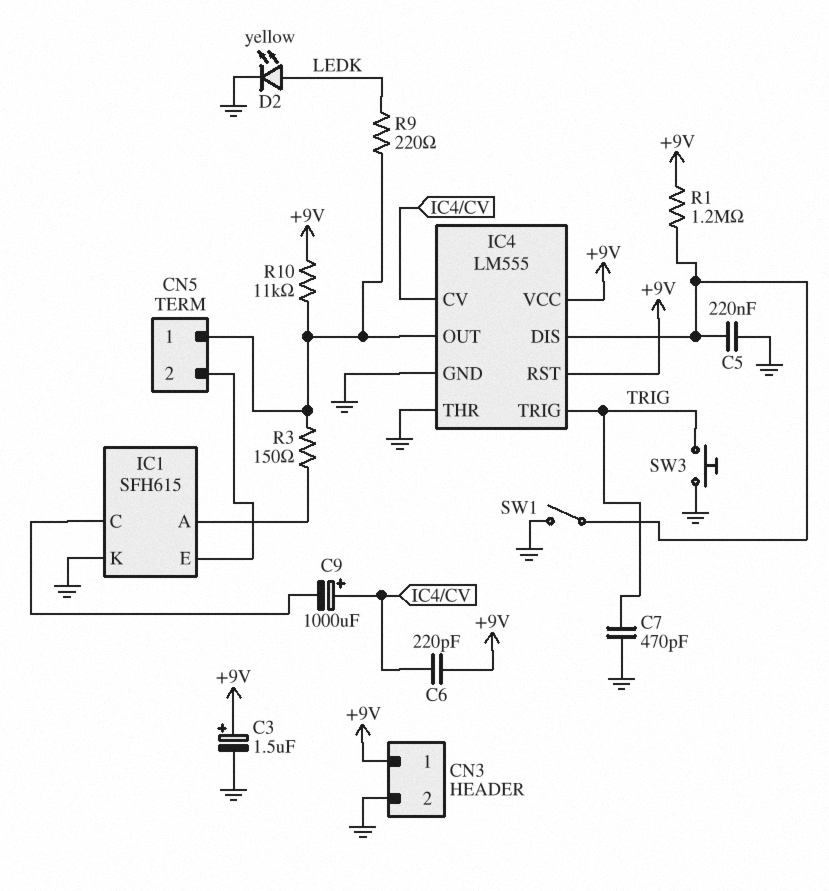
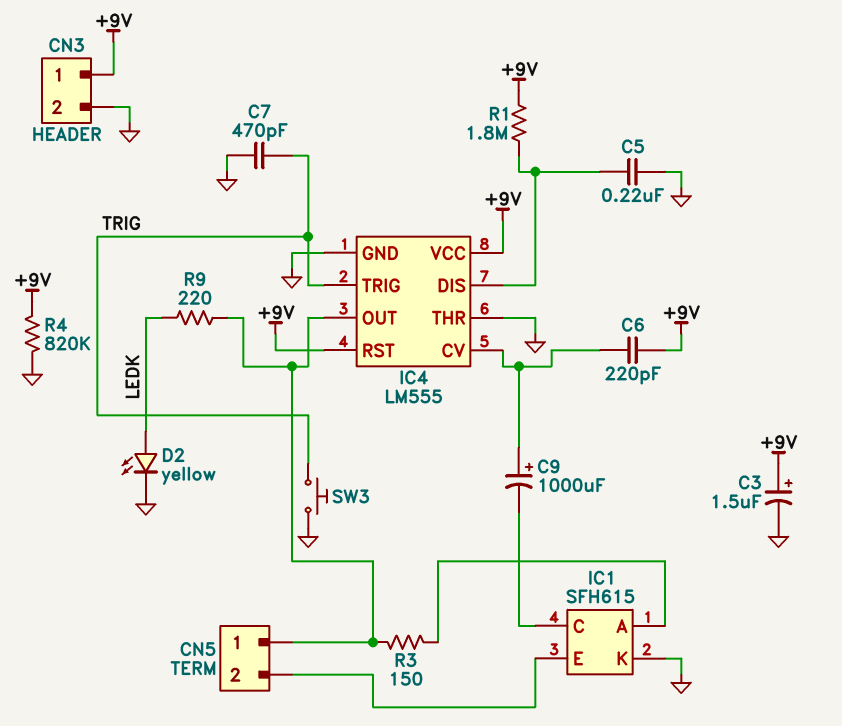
R1: 1.2M (+9V, IC4/DIS) -> 1.8M (+9V, IC4/DIS)
R4: none -> 820k (+9V, GND)
R10: 11k (+9V, CN5/1) -> none
SW1: switch (GND, IC4/DIS) -> none

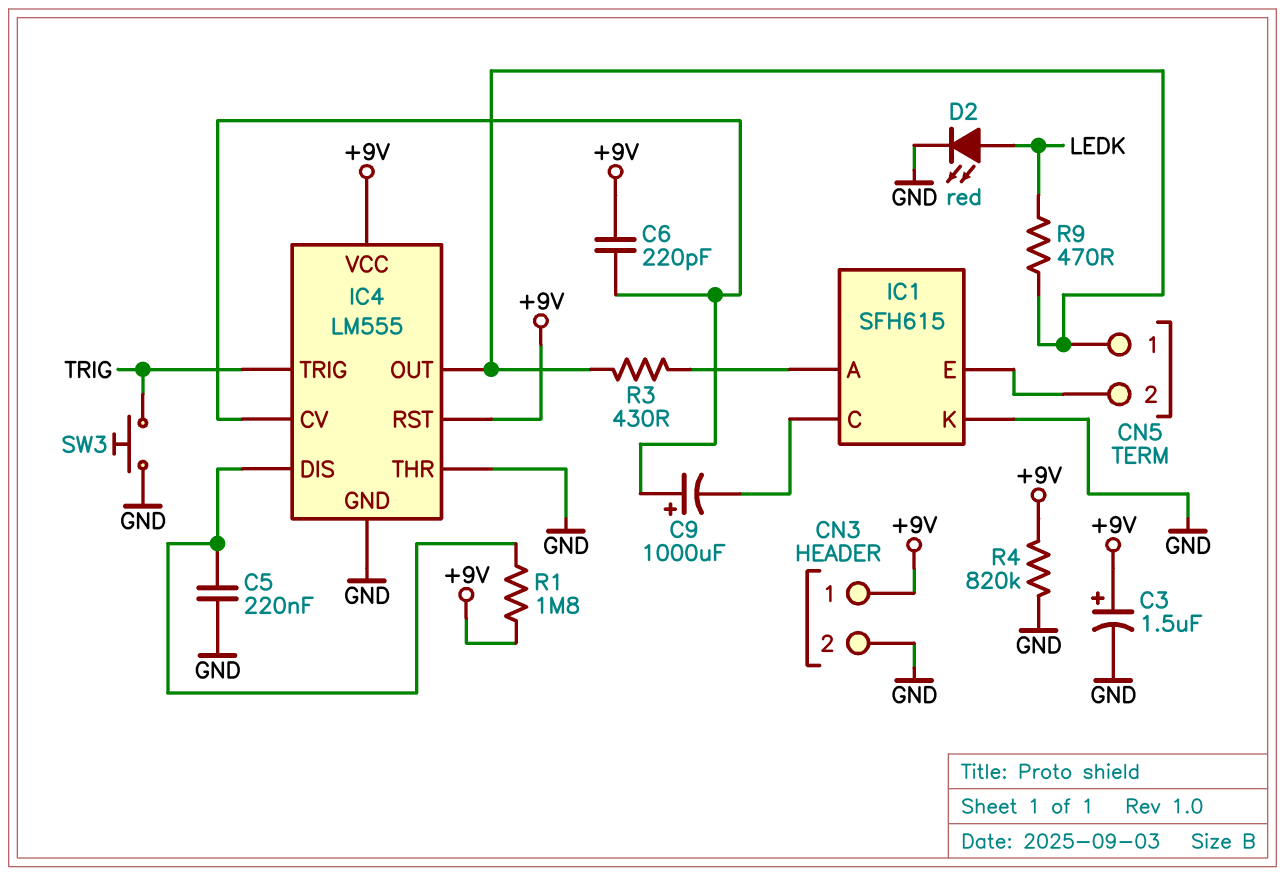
C7: 470pF (GND, TRIG) -> none
D2: LED yellow (A LEDK, K GND) -> LED red (A LEDK, K GND)
R3: 150 (CN5/1, IC1/A) -> 430 (CN5/1, IC1/A)
R9: 220 (CN5/1, LEDK) -> 470 (CN5/1, LEDK)

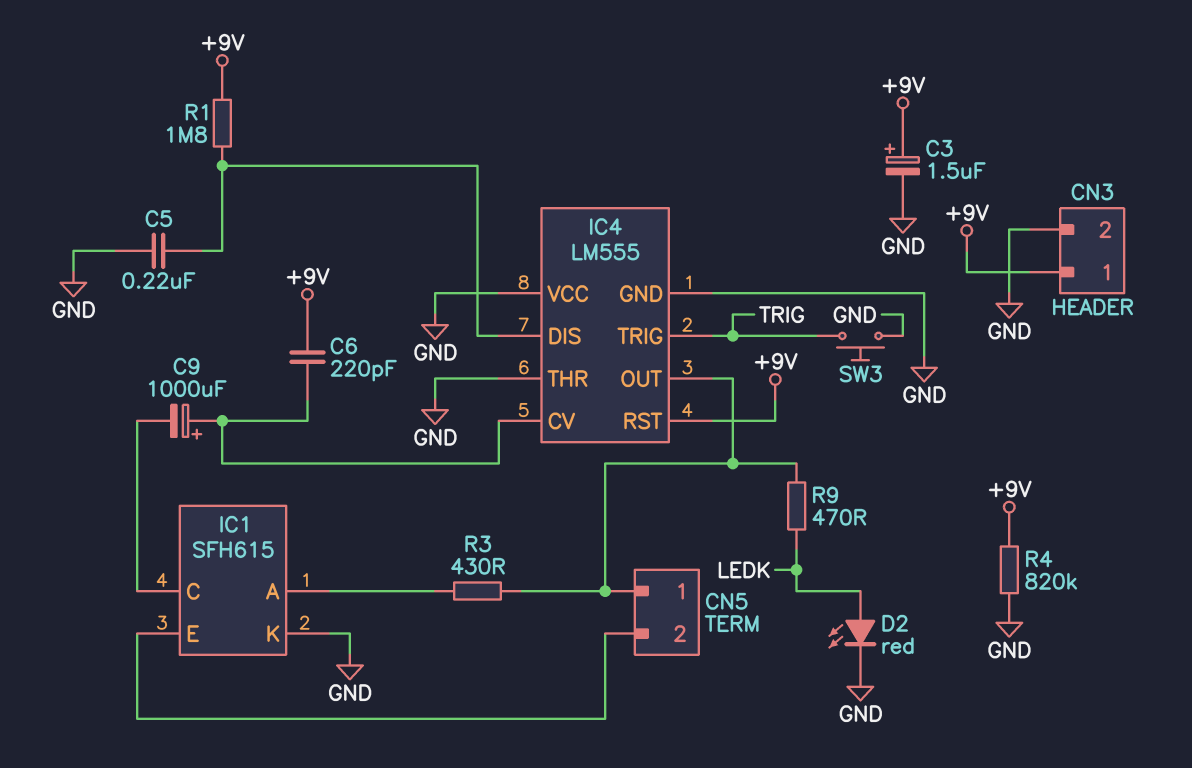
IC4 pin VCC: +9V -> GND

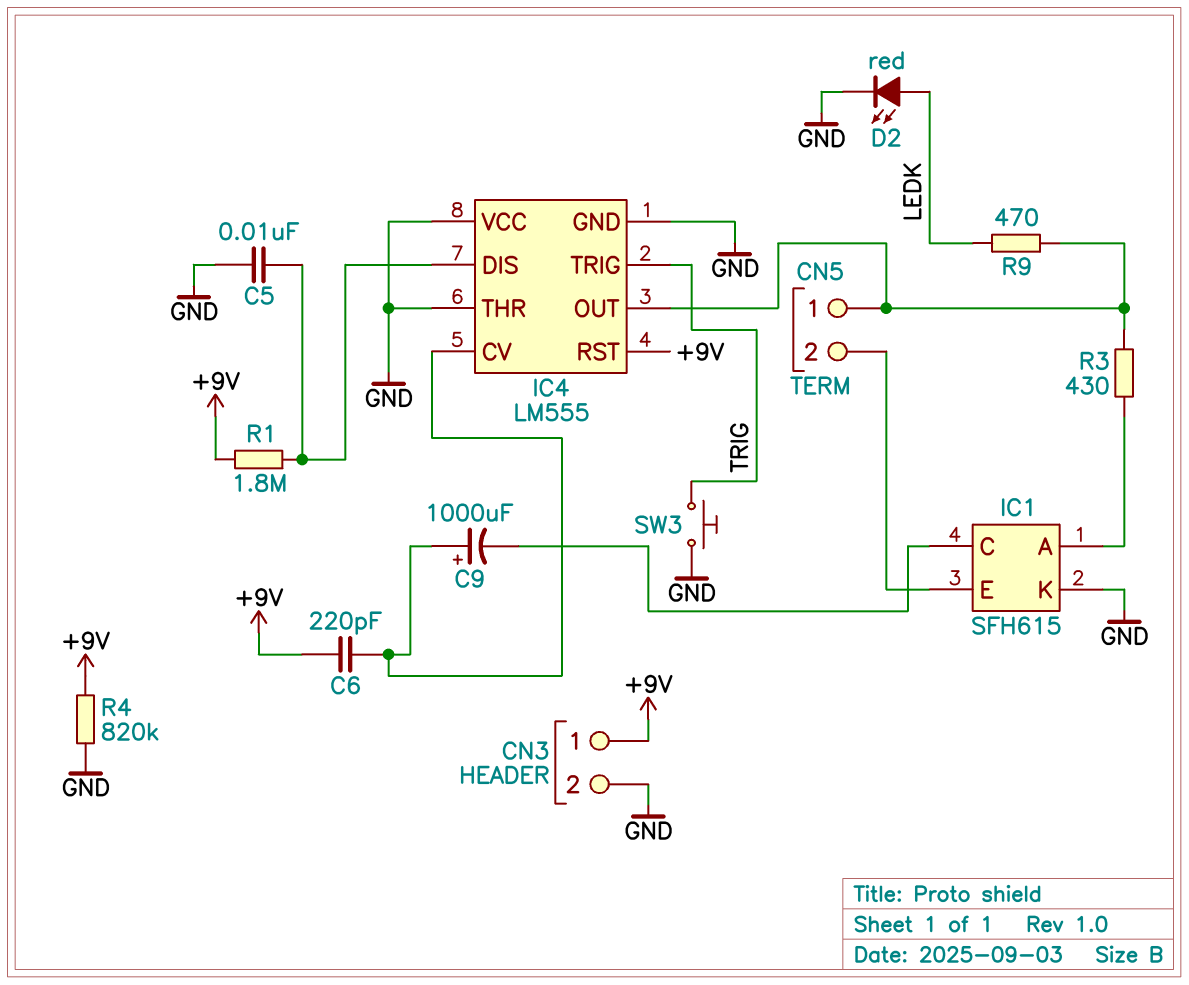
C3: 1.5uF (plus +9V, minus GND) -> none
C5: 220nF (GND, IC4/DIS) -> 10nF (GND, IC4/DIS)

